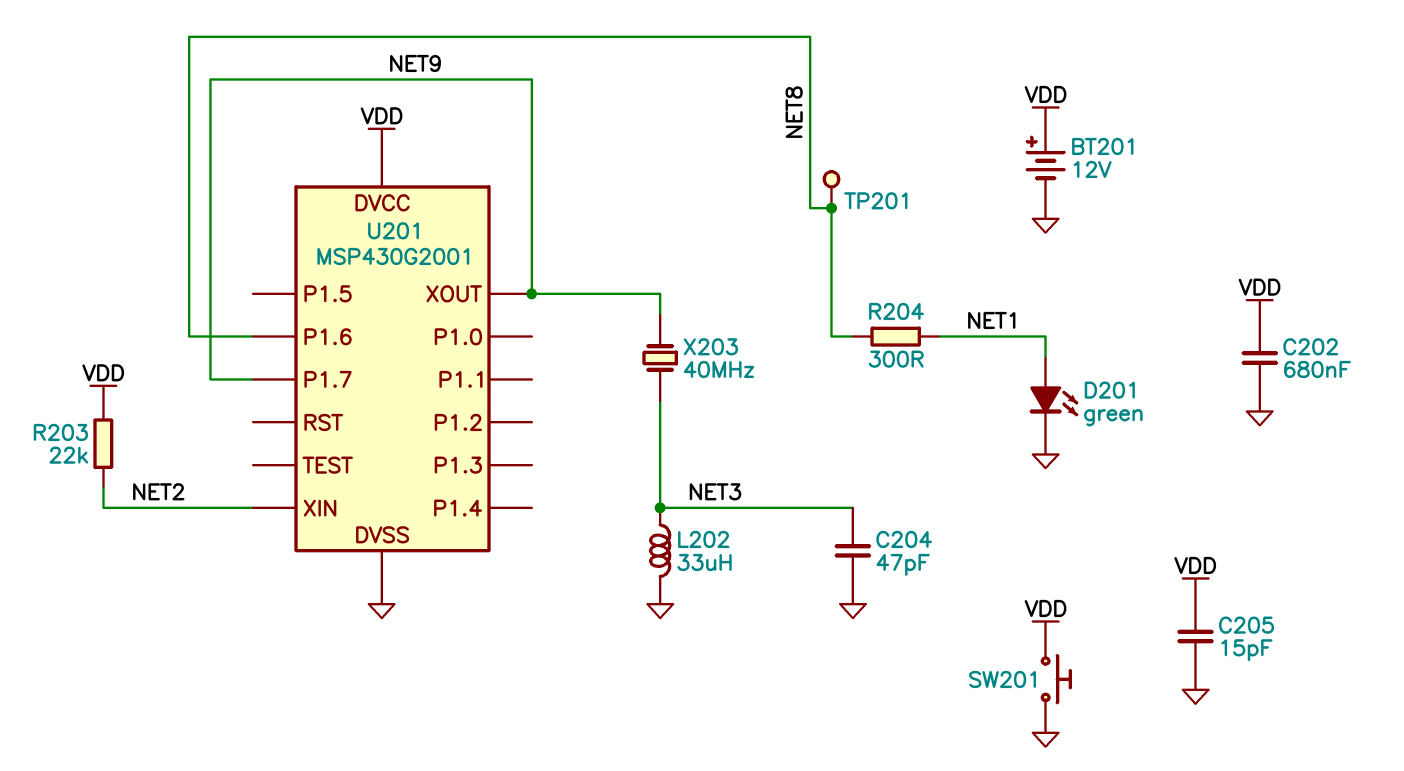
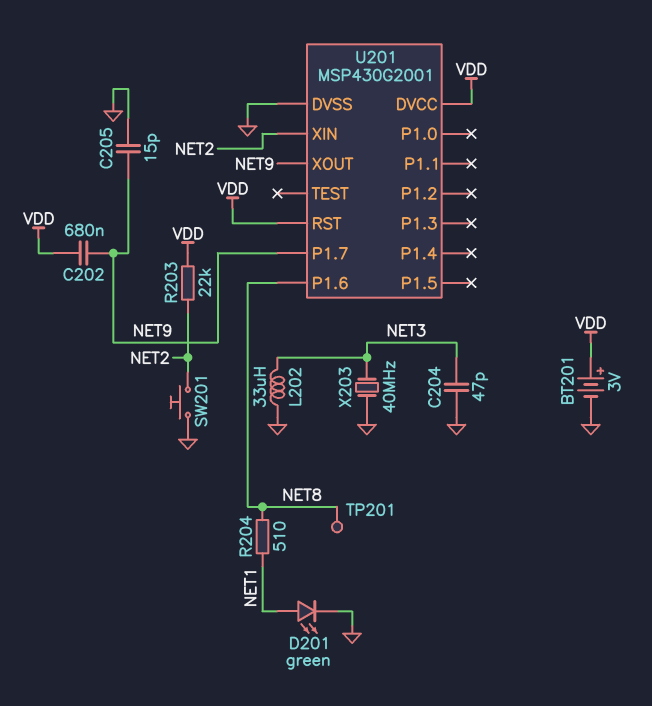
BT201: 12V (plus VDD, minus GND) -> 3V (plus VDD, minus GND)
C202: 680nF (GND, VDD) -> 680nF (NET9, VDD)
C205: 15pF (GND, VDD) -> 15pF (GND, NET9)
R204: 300 (NET1, NET8) -> 510 (NET1, NET8)
SW201: button (GND, VDD) -> button (GND, NET2)
U201 pin RST: none -> VDD
X203: 40MHz (NET3, NET9) -> 40MHz (GND, NET3)

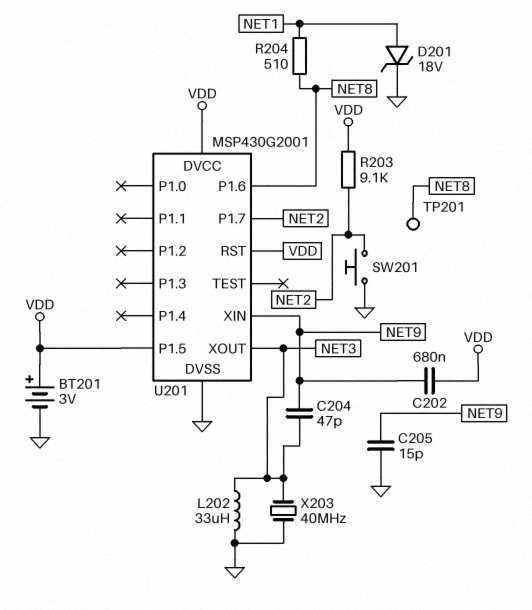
C204: 47pF (GND, NET3) -> 47pF (NET3, NET9)
D201: LED green (A NET1, K GND) -> zener 18V (A NET1, K GND)
R203: 22k (NET2, VDD) -> 9.1k (NET2, VDD)
U201 pin P1.5: none -> VDD
U201 pin P1.7: NET9 -> NET2
U201 pin XIN: NET2 -> NET9
U201 pin XOUT: NET9 -> NET3

